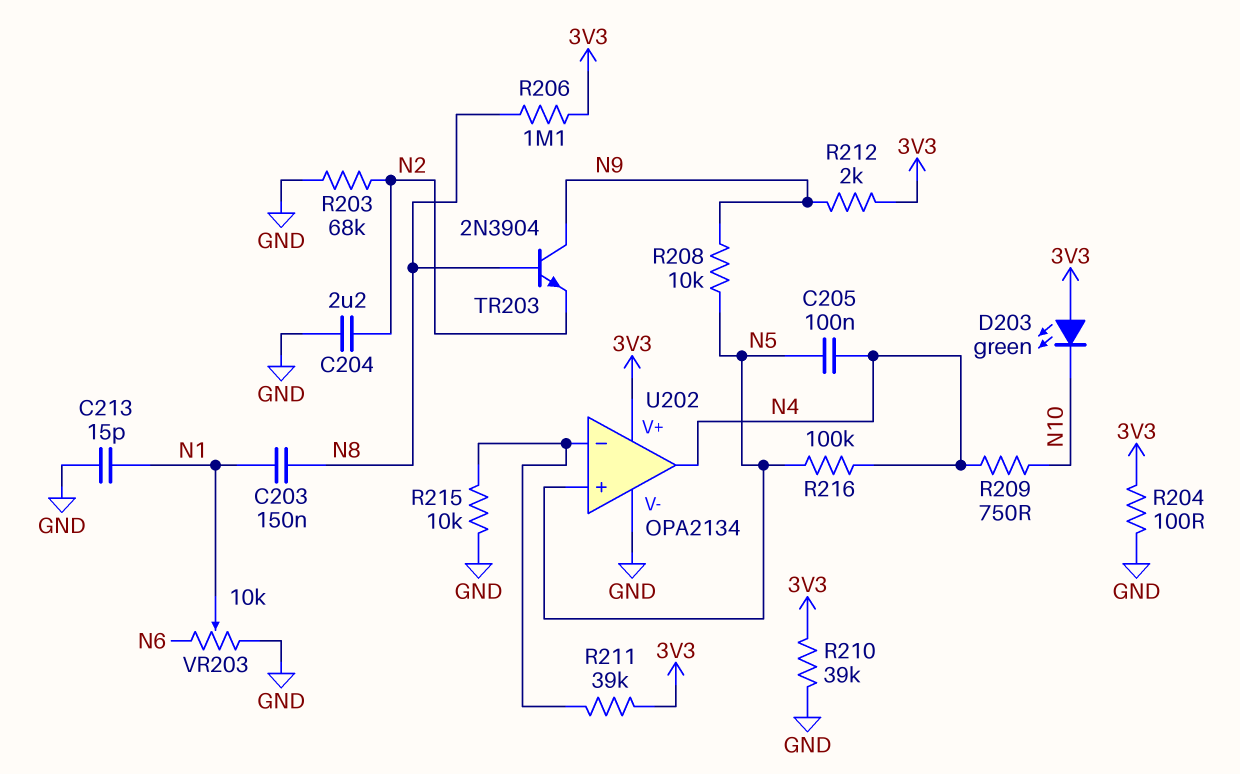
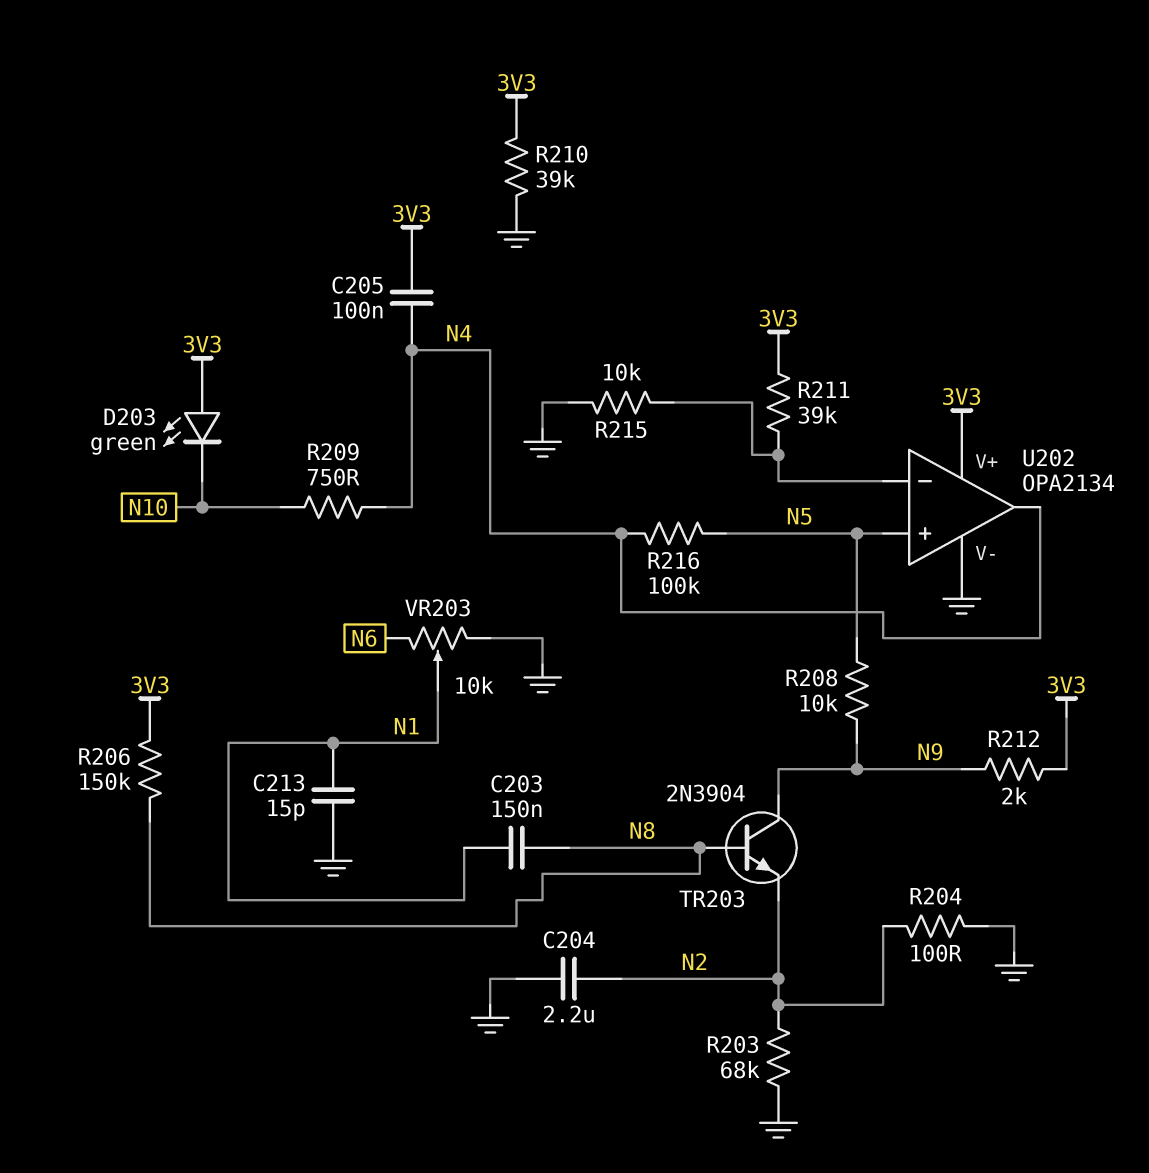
C205: 100nF (N4, N5) -> 100nF (3V3, N4)
R204: 100 (3V3, GND) -> 100 (GND, N2)
R206: 1.1M (3V3, N8) -> 150k (3V3, N8)

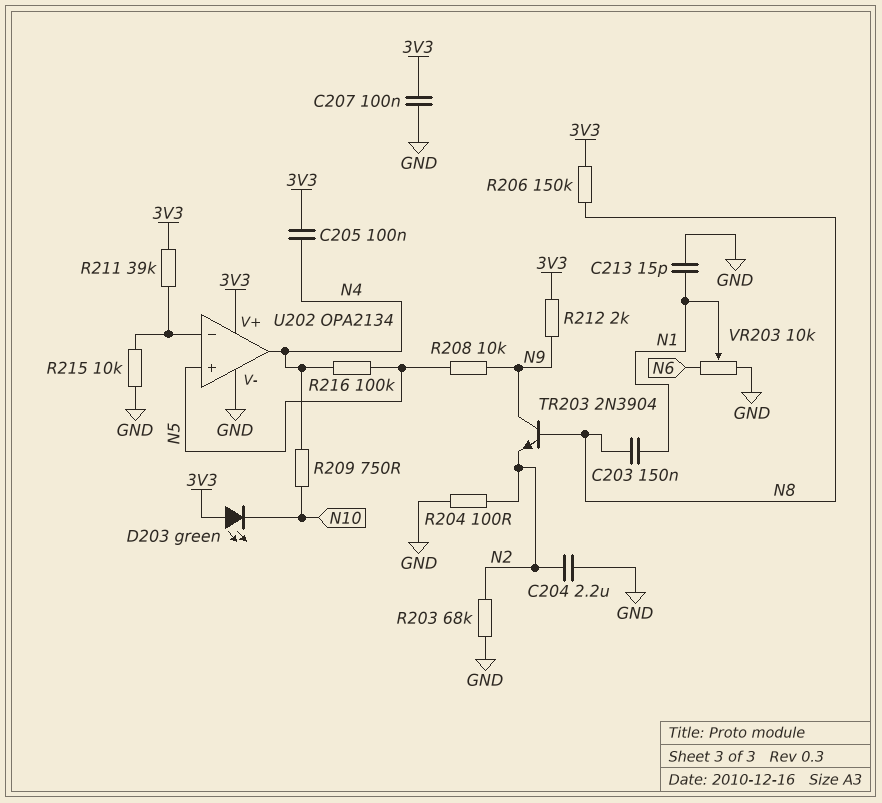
C207: none -> 100nF (3V3, GND)
R210: 39k (3V3, GND) -> none

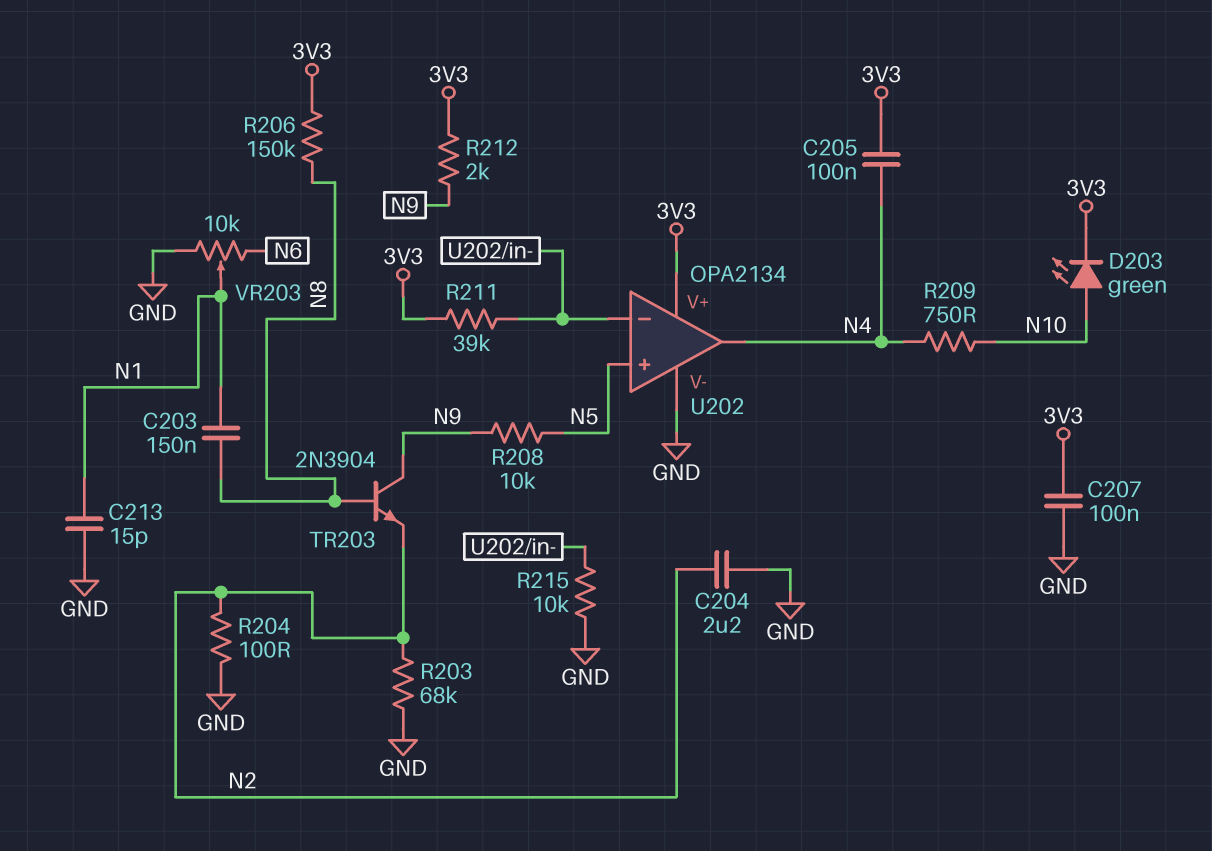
D203: LED green (A 3V3, K N10) -> LED green (A N10, K 3V3)
R216: 100k (N4, N5) -> none

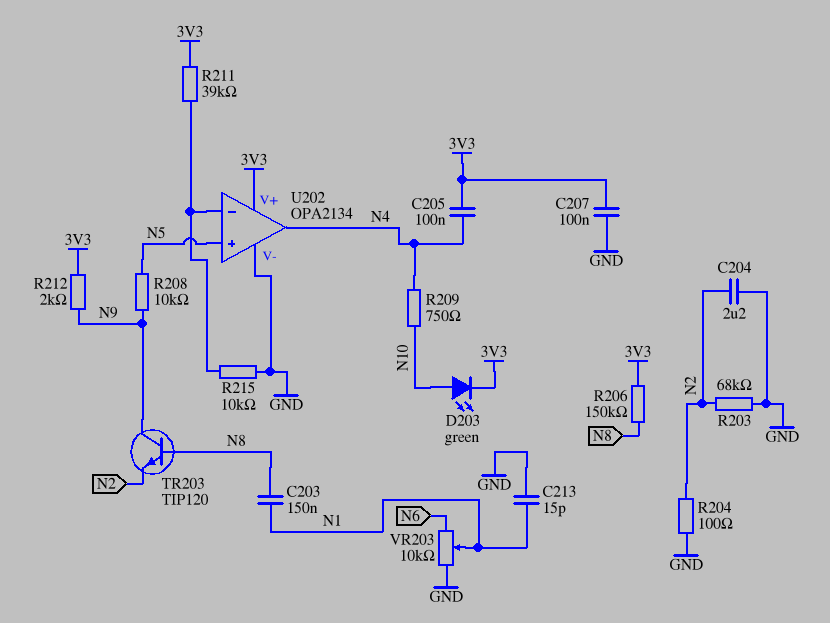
TR203: NPN 2N3904 (B N8, C N9, E N2) -> NPN TIP120 (B N8, C N9, E N2)

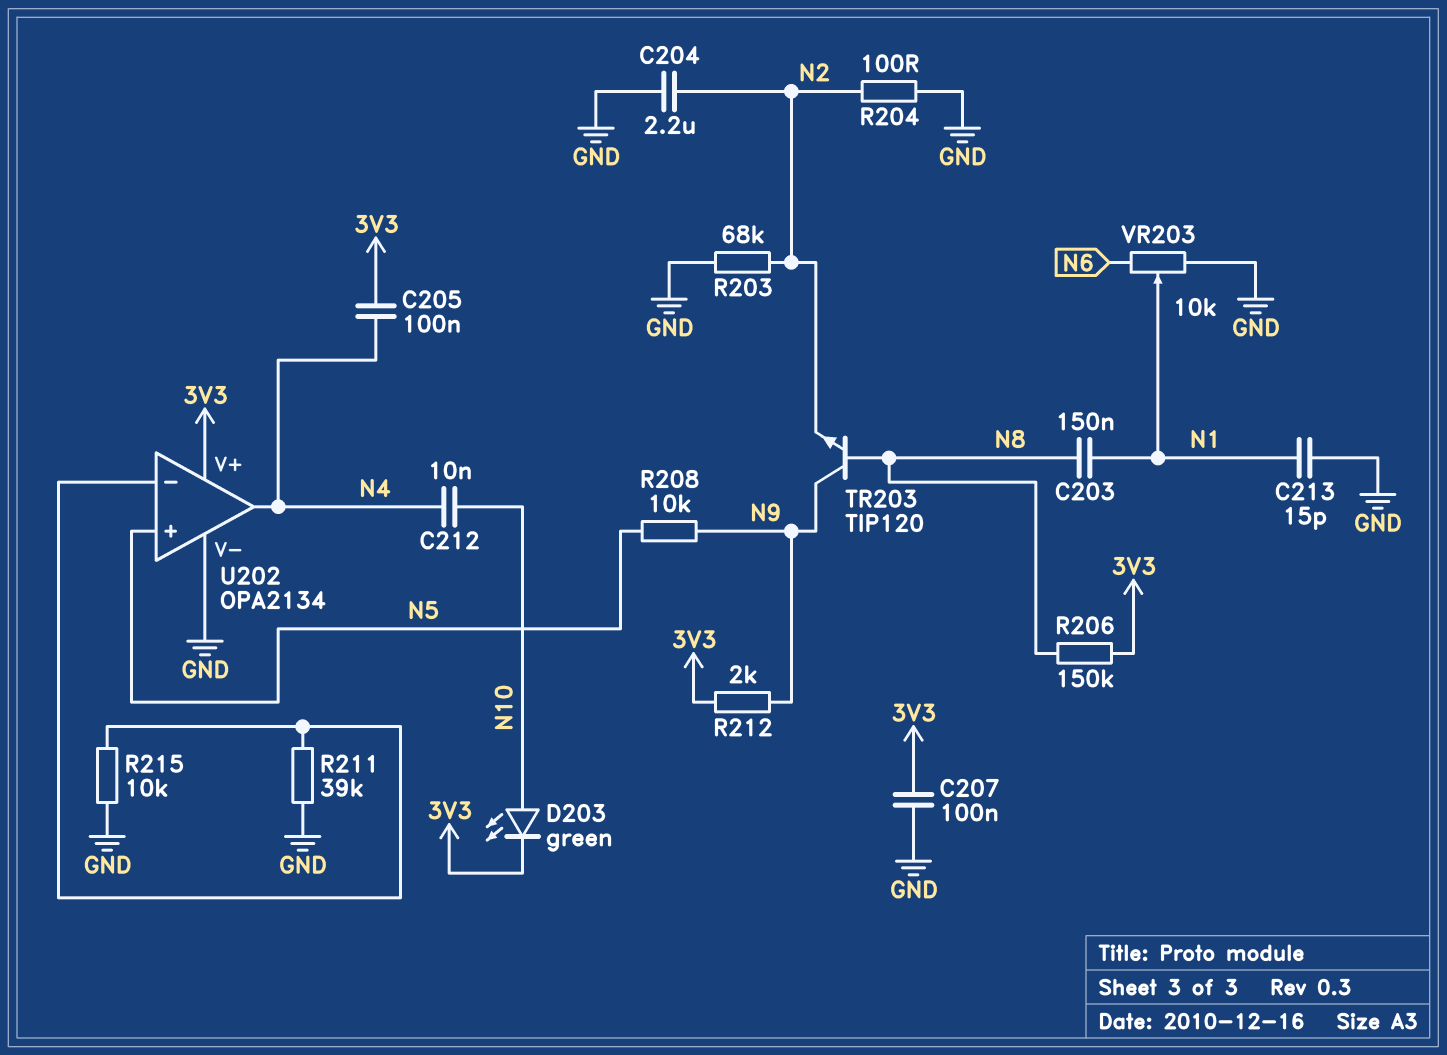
C212: none -> 10nF (N4, N10)
R209: 750 (N4, N10) -> none
R211: 39k (3V3, U202/in-) -> 39k (GND, U202/in-)

